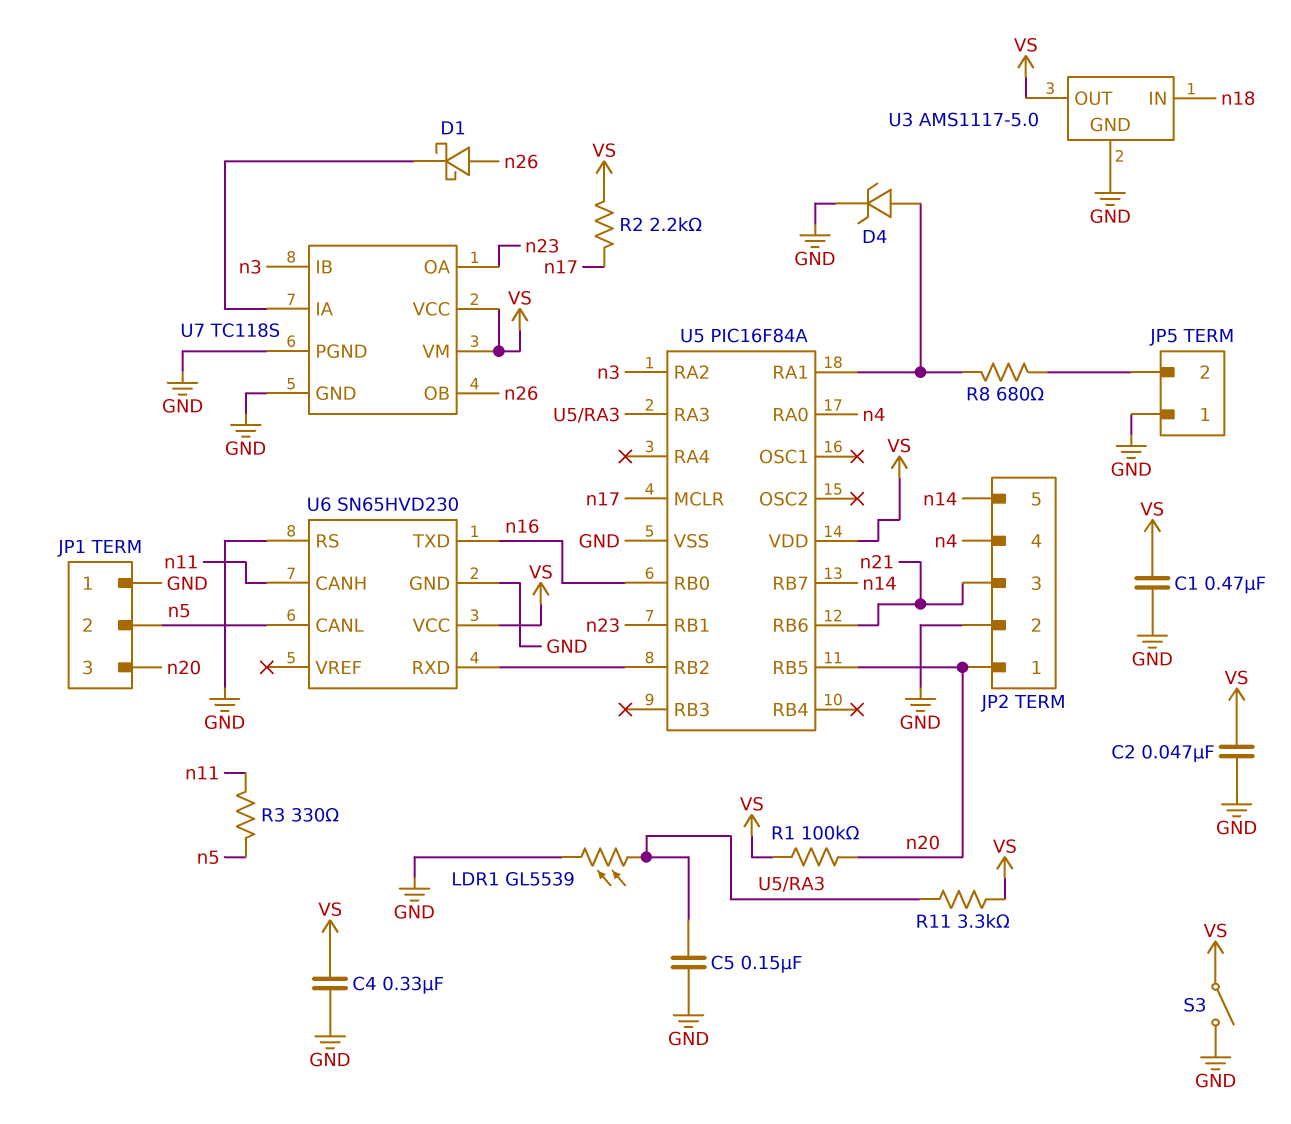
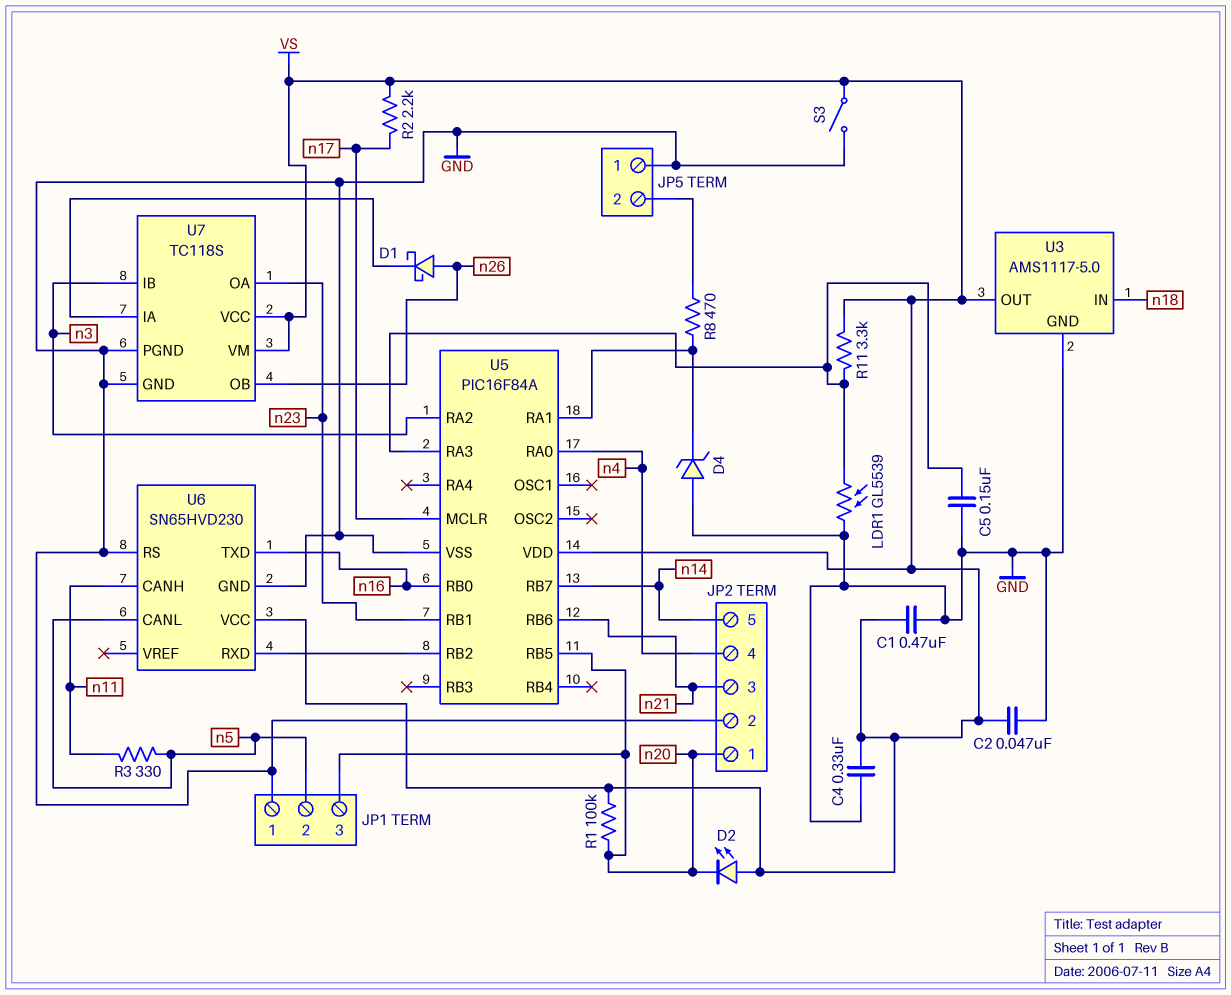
D2: none -> LED (A VS, K n20)
D4: zener (A U5/RA1, K GND) -> zener (A GND, K U5/RA1)
R8: 680 (JP5/2, U5/RA1) -> 470 (JP5/2, U5/RA1)

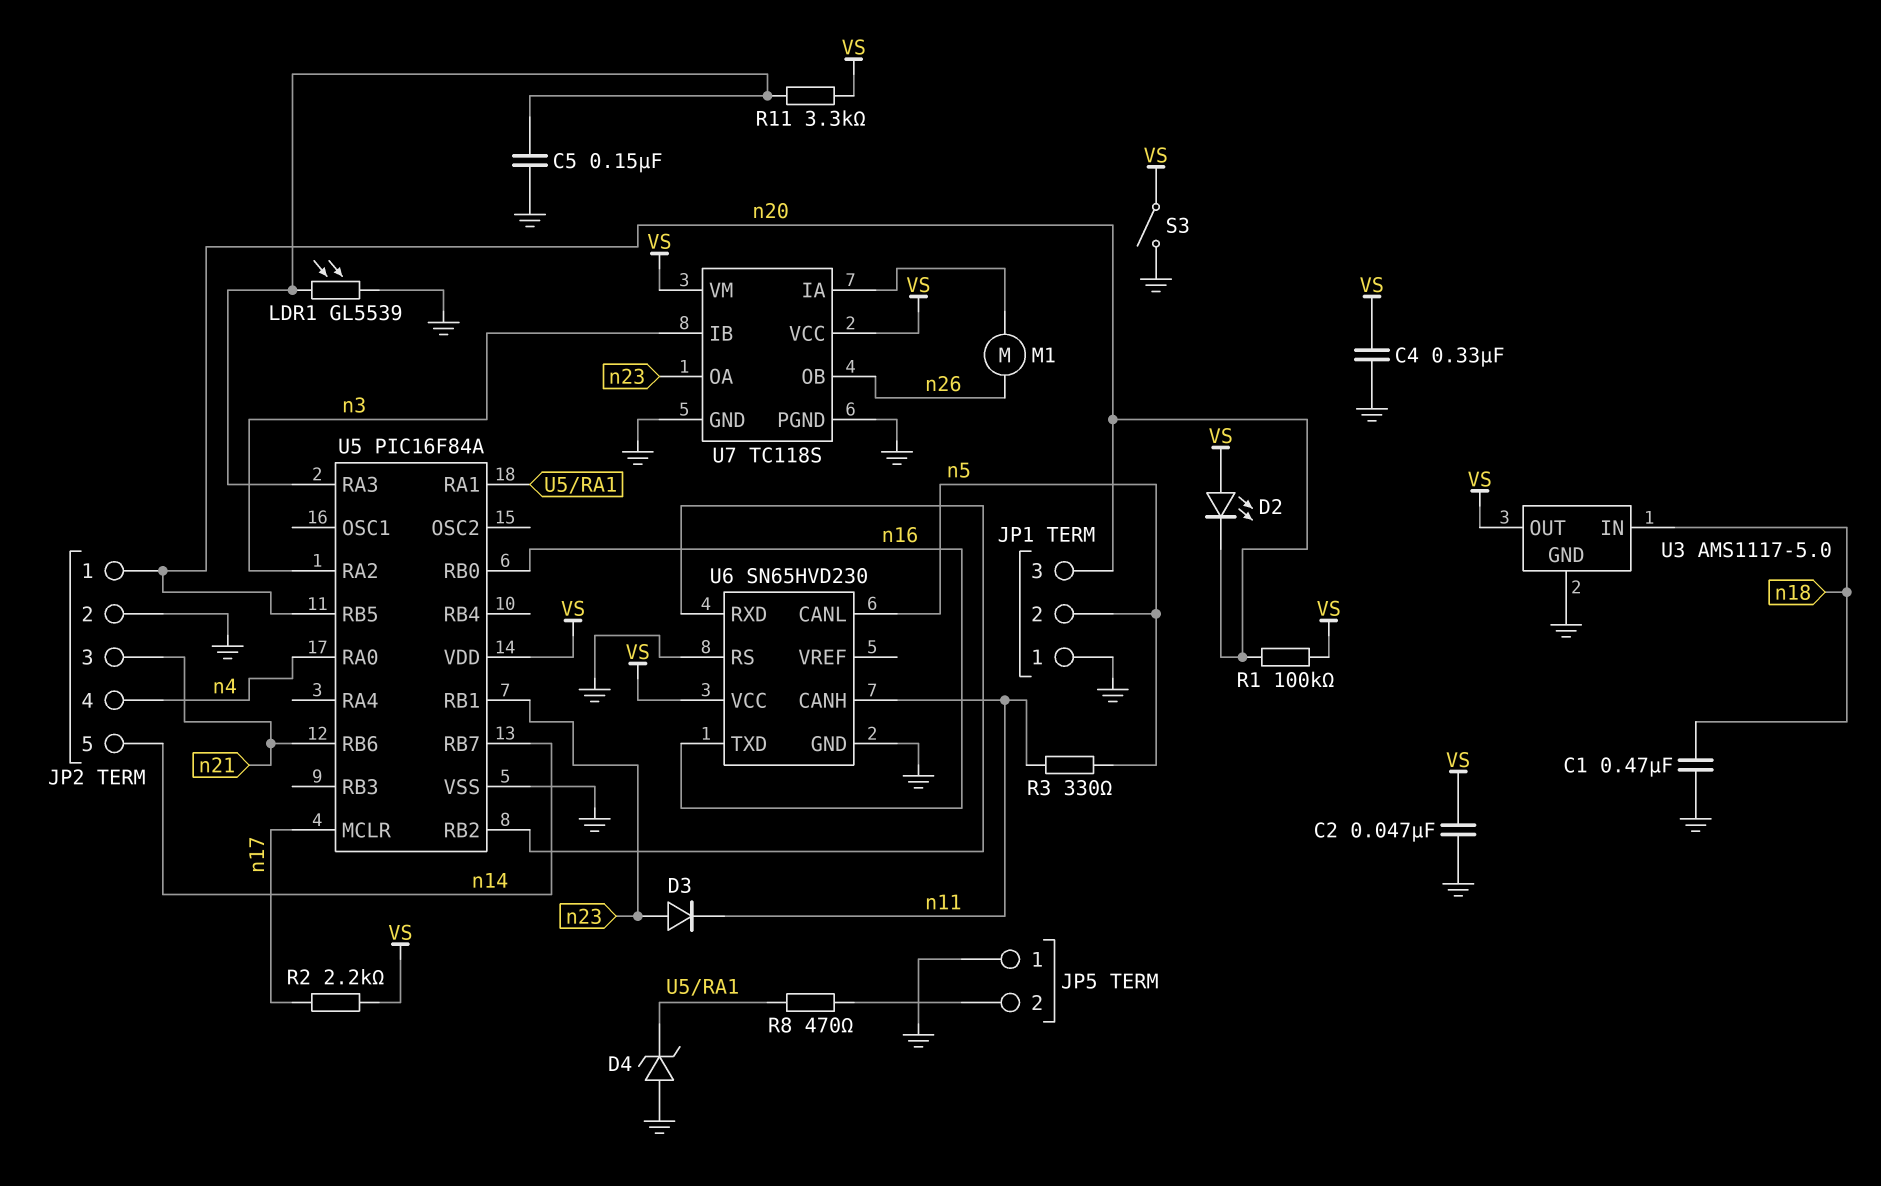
C1: 470nF (GND, VS) -> 470nF (GND, n18)
D1: schottky (A n26, K U7/IA) -> none
D3: none -> diode (A n23, K n11)
M1: none -> motor (U7/IA, n26)

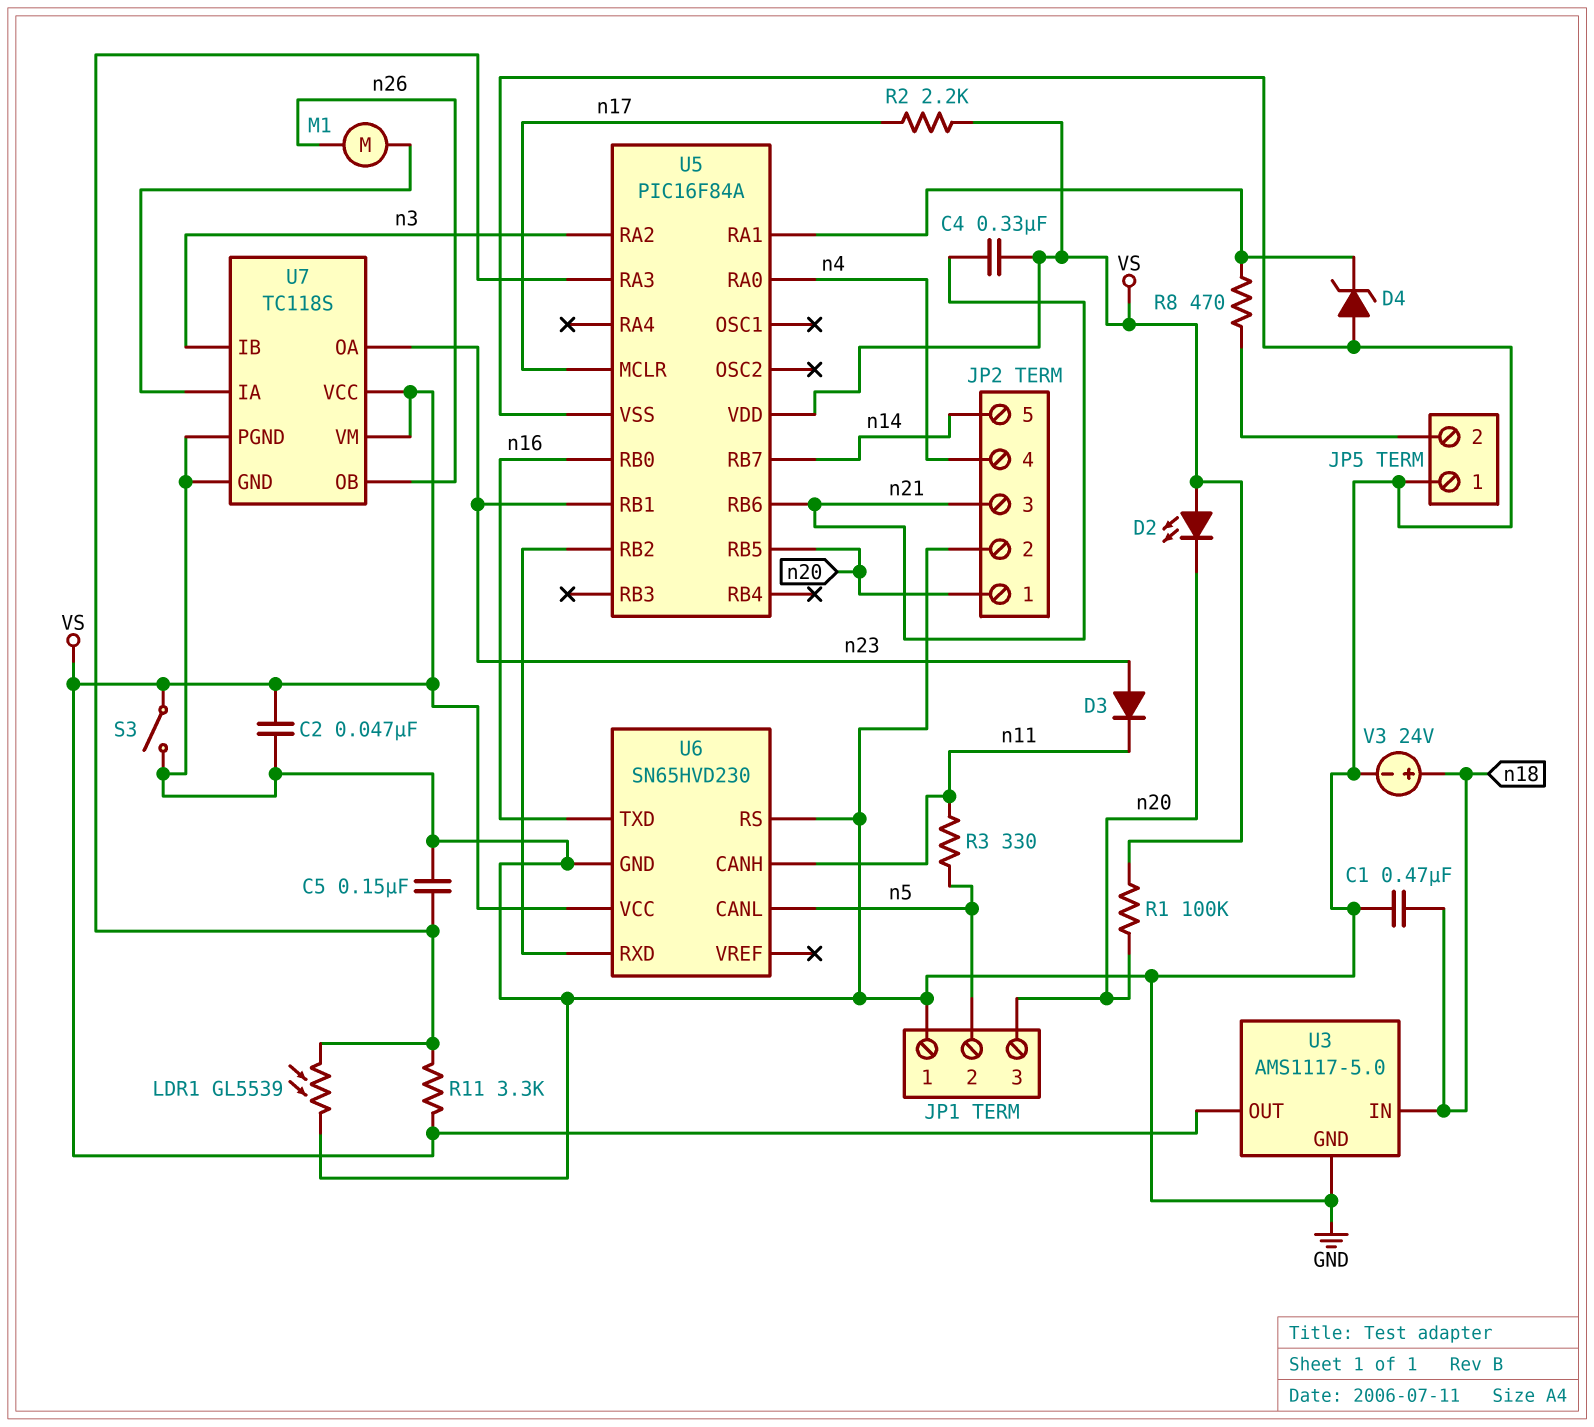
C4: 330nF (GND, VS) -> 330nF (VS, n21)
V3: none -> 24V (plus n18, minus GND)

